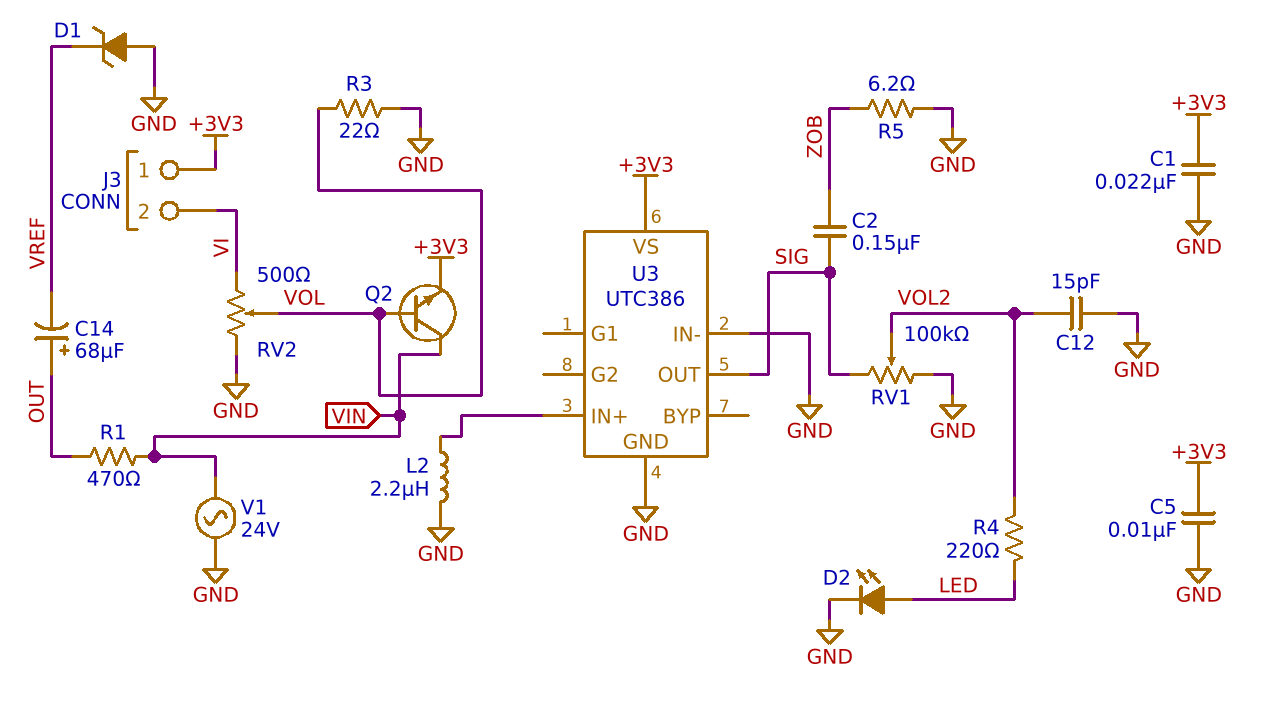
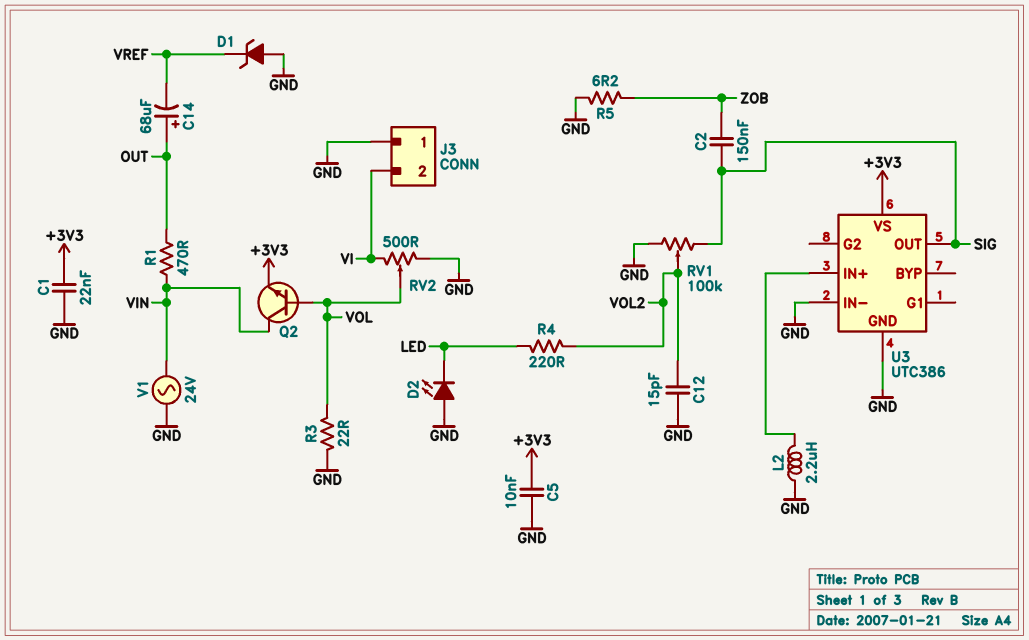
D2: LED (A LED, K GND) -> LED (A GND, K LED)
J3 pin 1: +3V3 -> GND

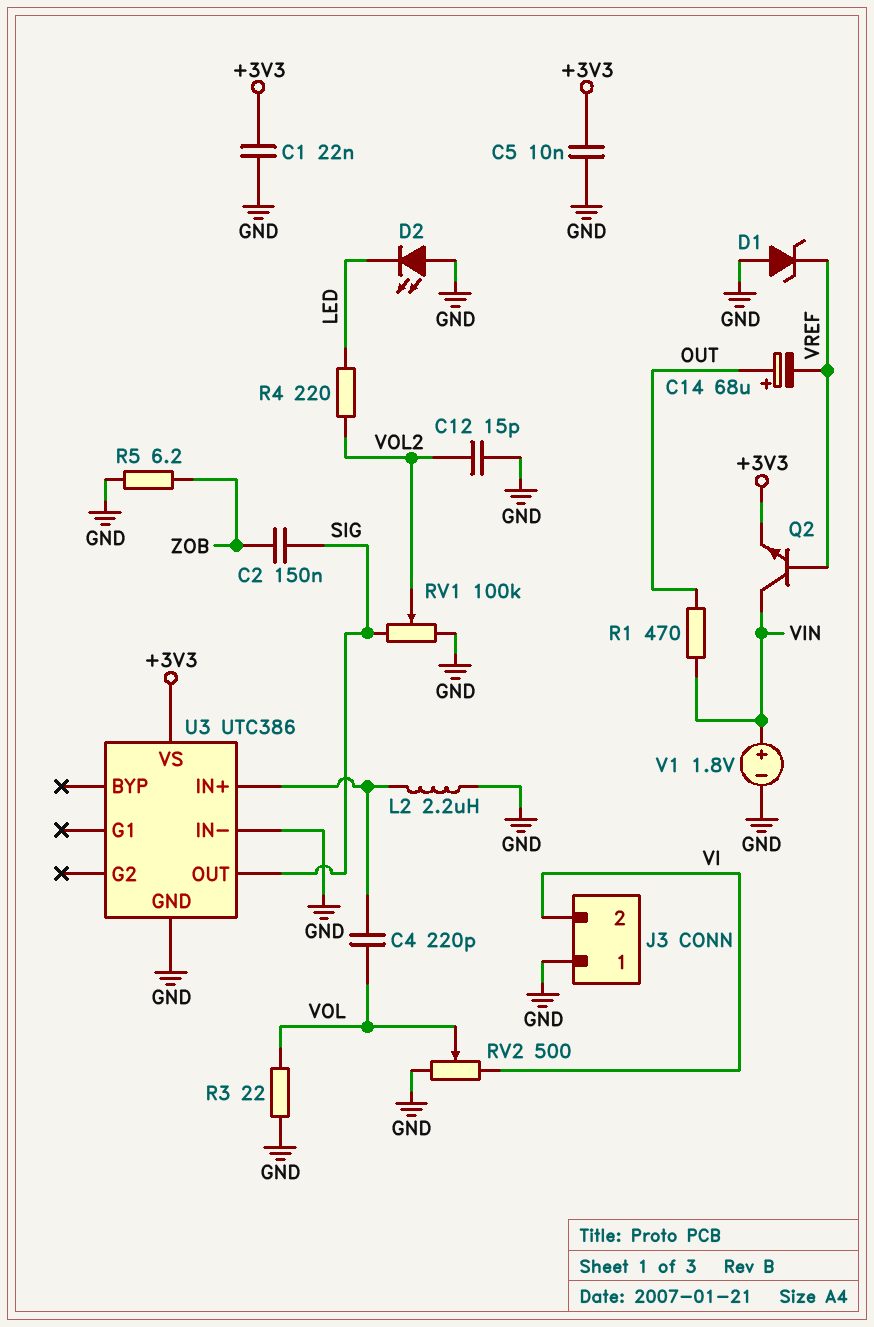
C4: none -> 220pF (U3/IN+, VOL)
Q2: NPN (B VOL, C VIN, E +3V3) -> NPN (B VREF, C VIN, E +3V3)
V1: AC 24V (GND, VIN) -> 1.8V (plus VIN, minus GND)

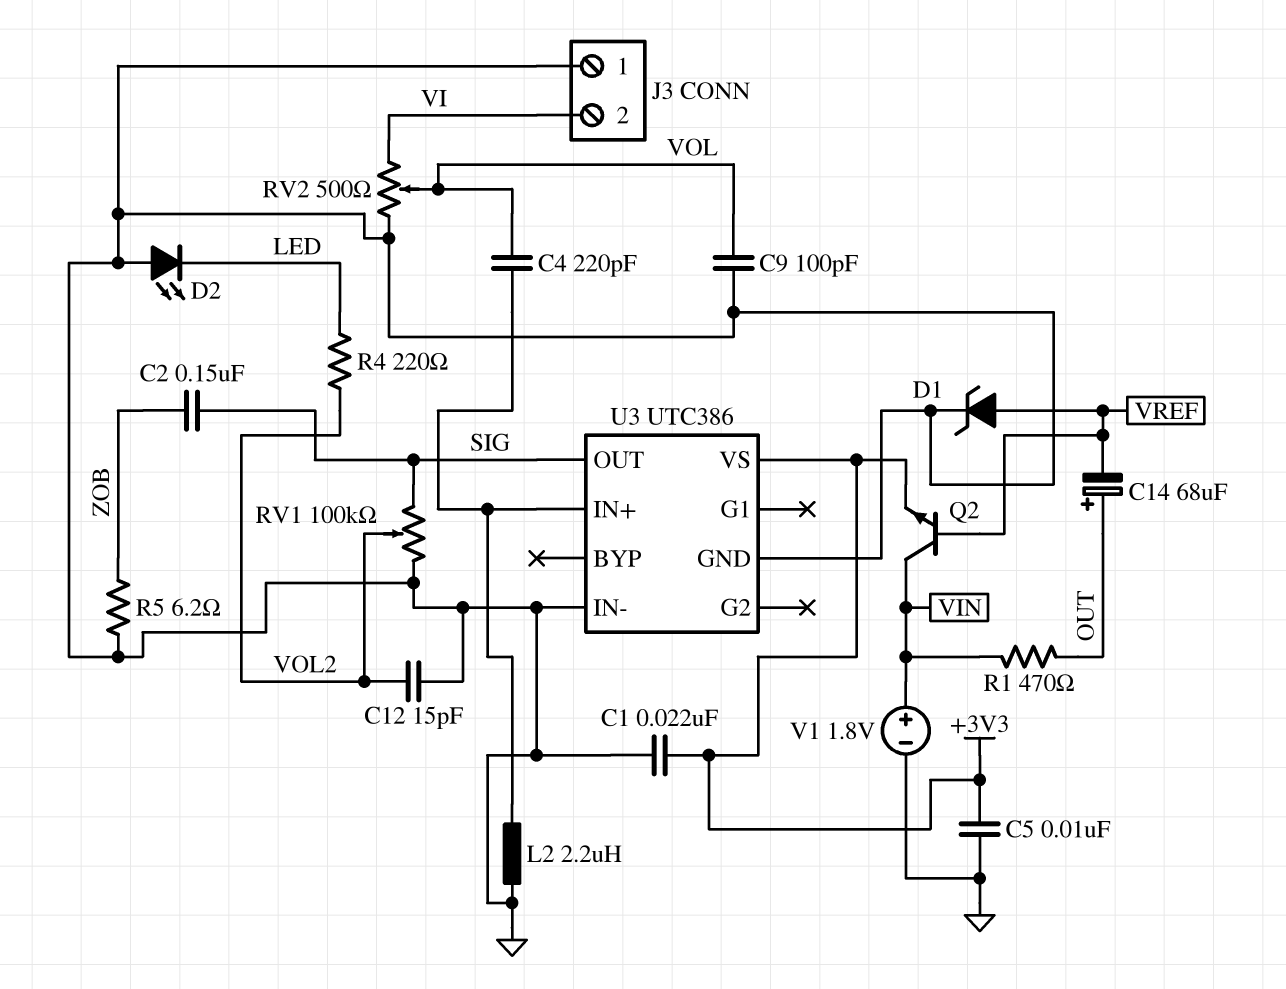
C9: none -> 100pF (GND, VOL)
D1: zener (A GND, K VREF) -> zener (A VREF, K GND)
R3: 22 (GND, VOL) -> none

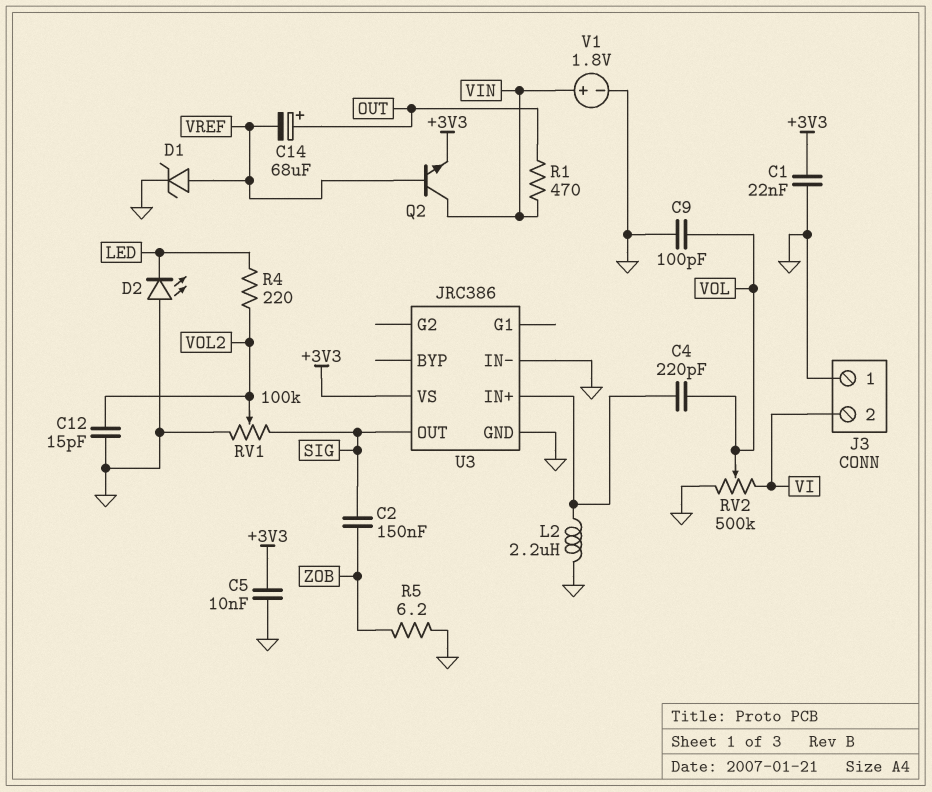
RV2: 500 (GND, VI, wiper VOL) -> 500k (GND, VI, wiper VOL)
U3: UTC386 -> JRC386

